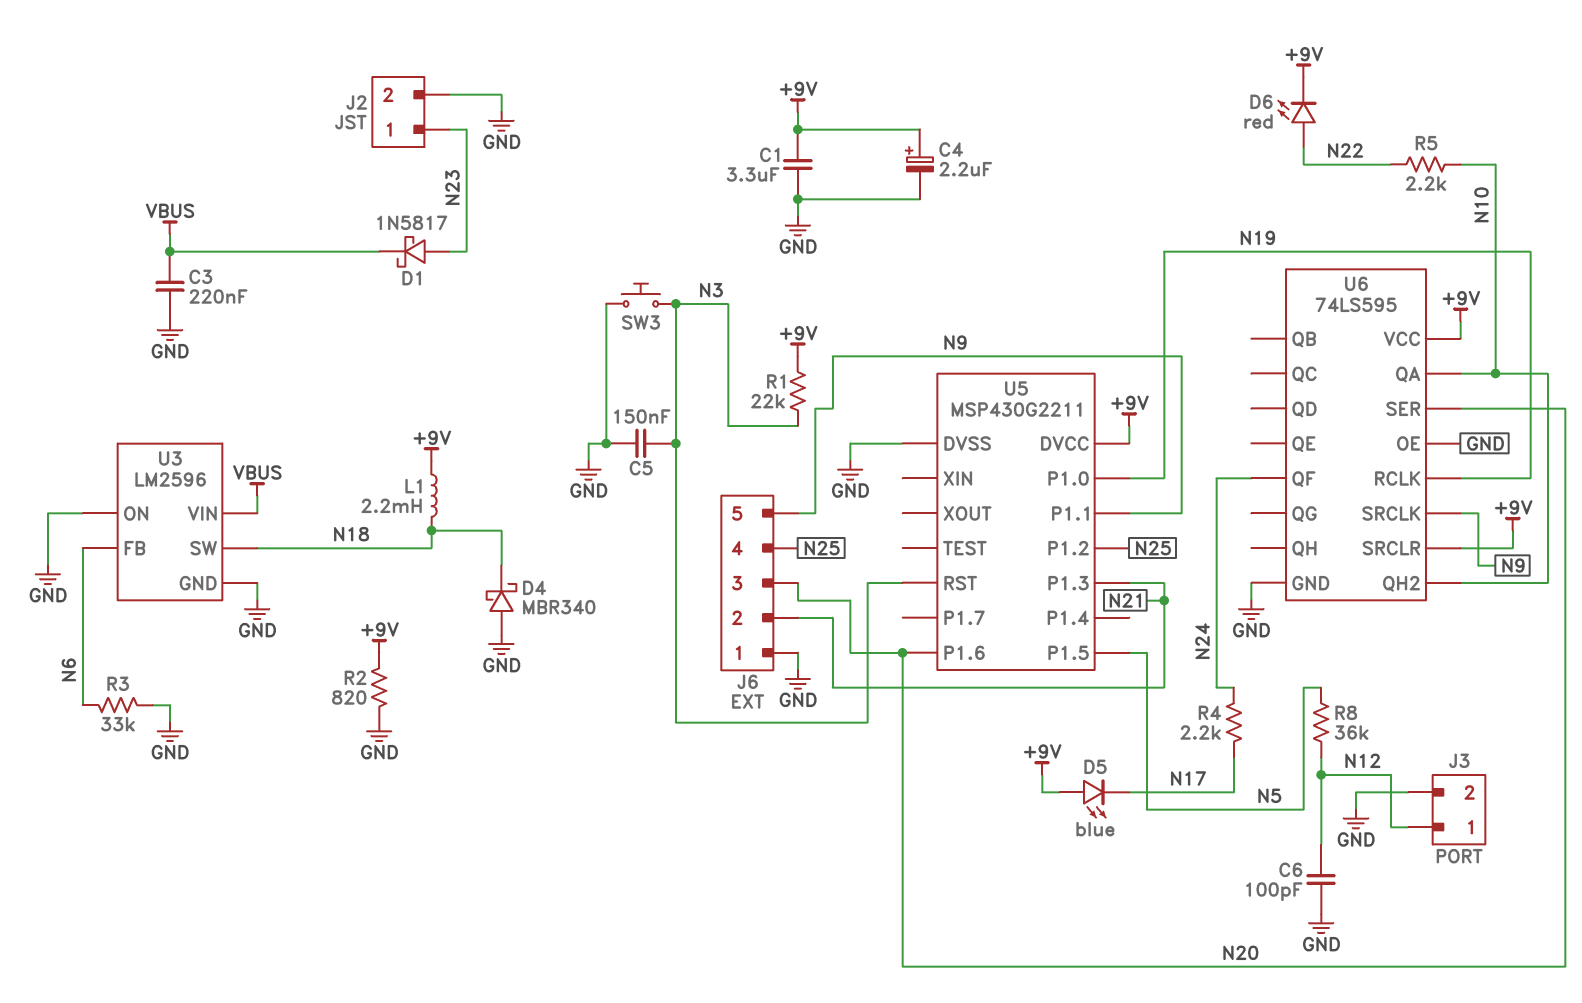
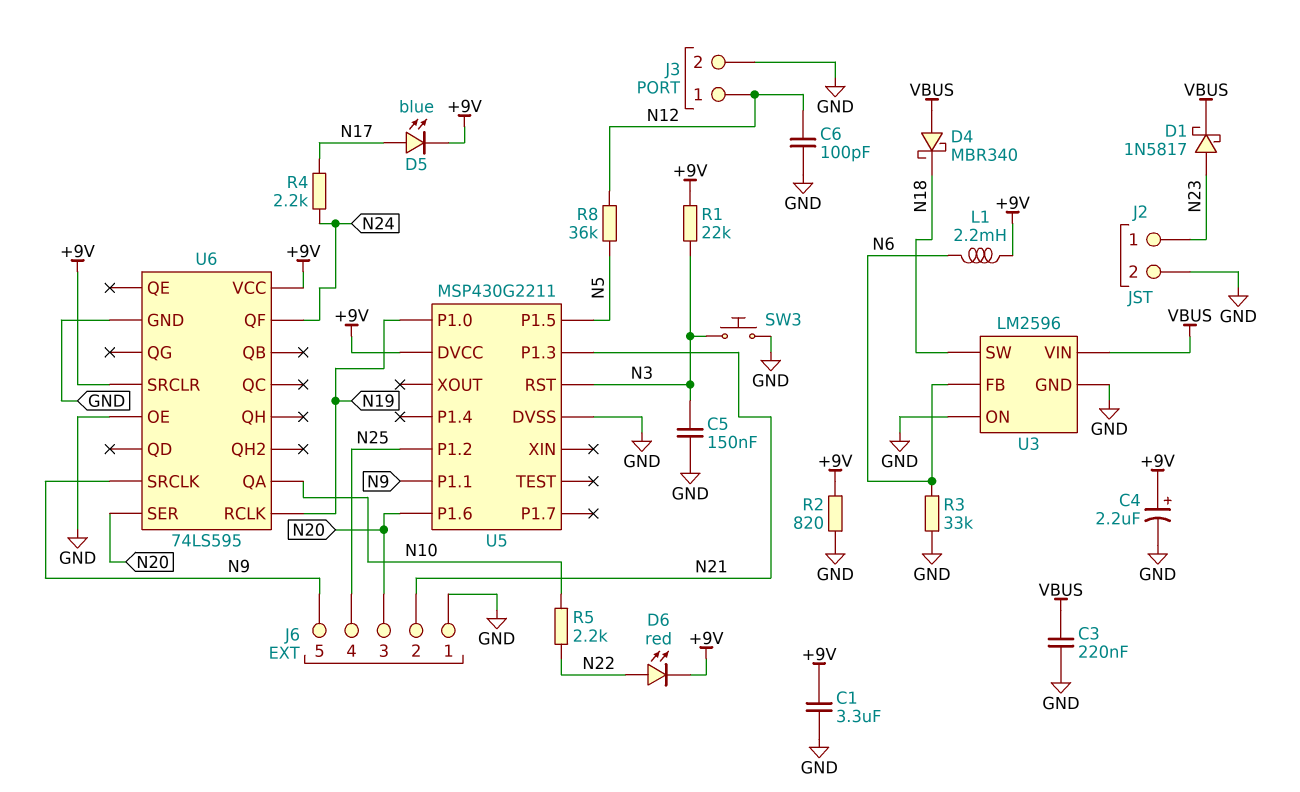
D4: schottky MBR340 (A GND, K N18) -> schottky MBR340 (A VBUS, K N18)
D5: LED blue (A +9V, K N17) -> LED blue (A N17, K +9V)
L1: 2.2mH (+9V, N18) -> 2.2mH (+9V, N6)
U6 pin QH2: N10 -> none

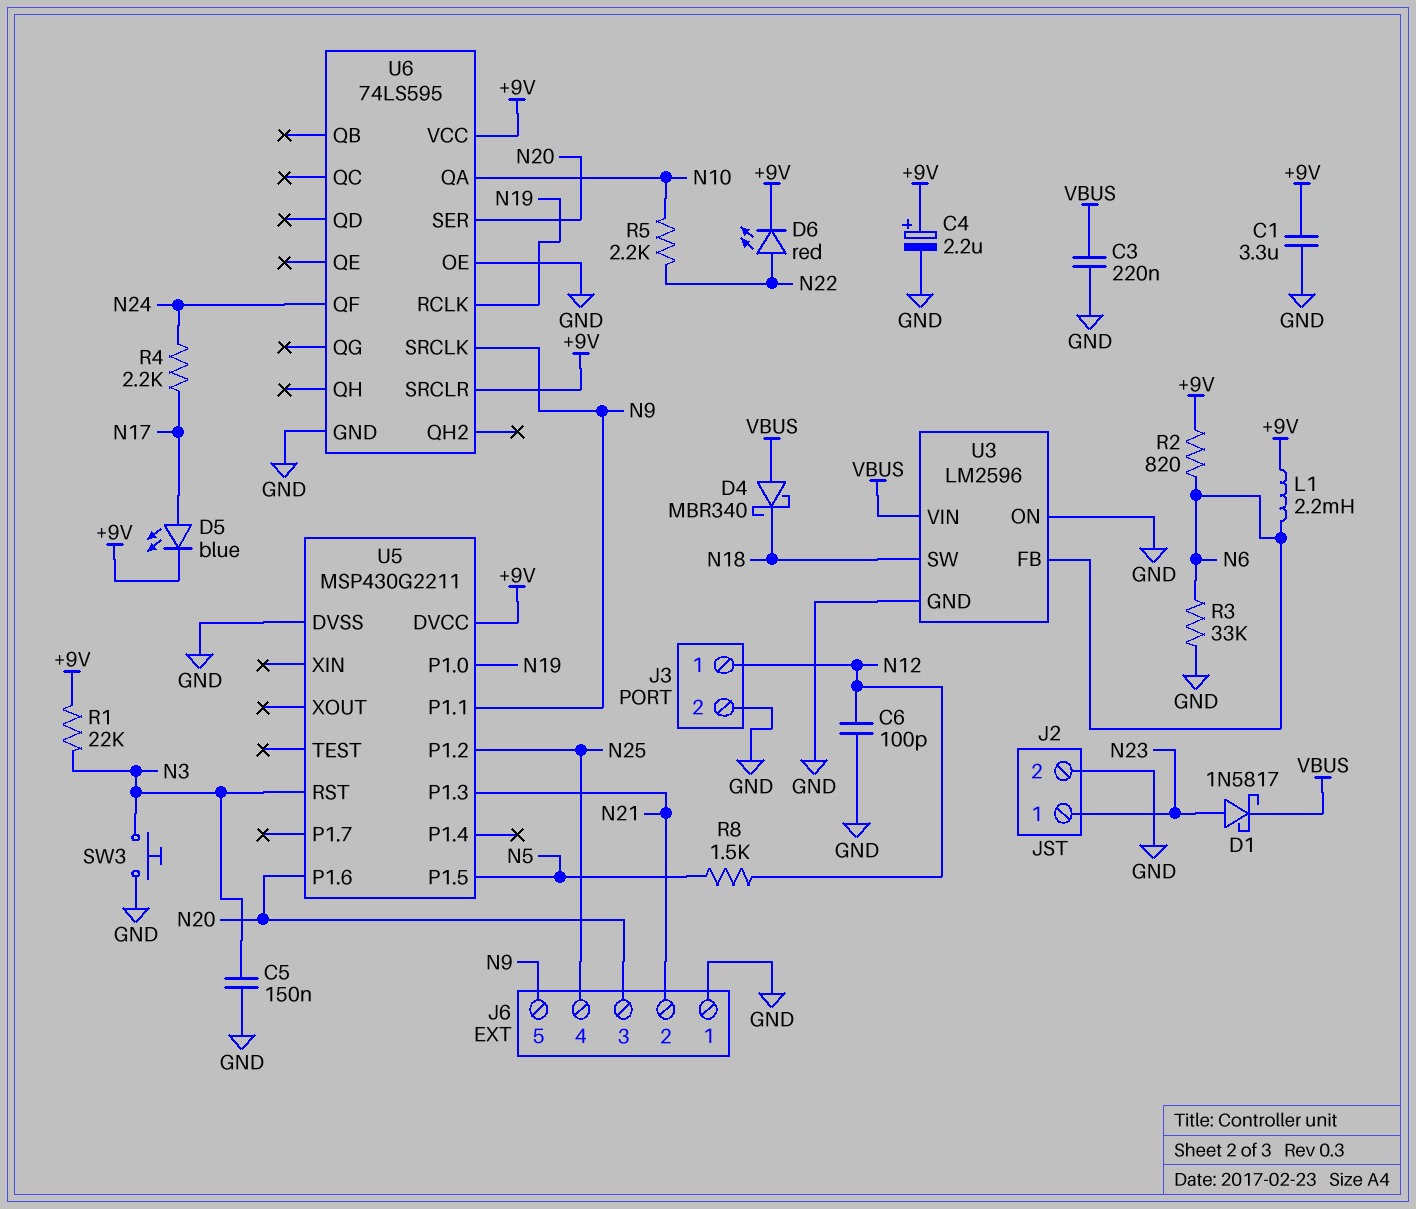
R2: 820 (+9V, GND) -> 820 (+9V, N6)
R8: 36k (N5, N12) -> 1.5k (N5, N12)

